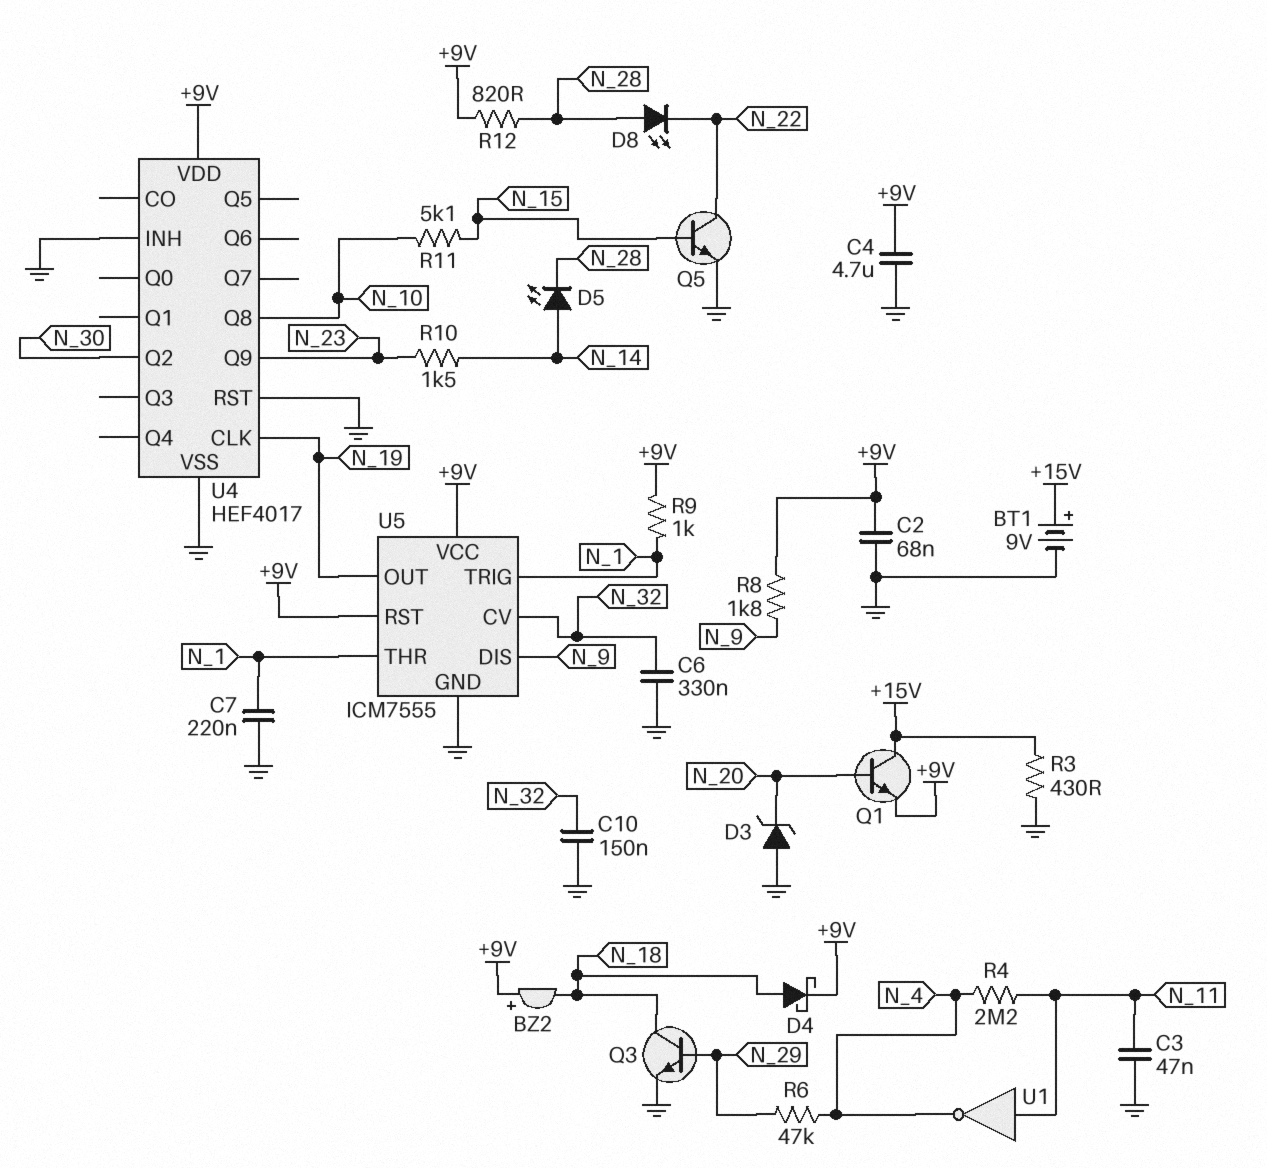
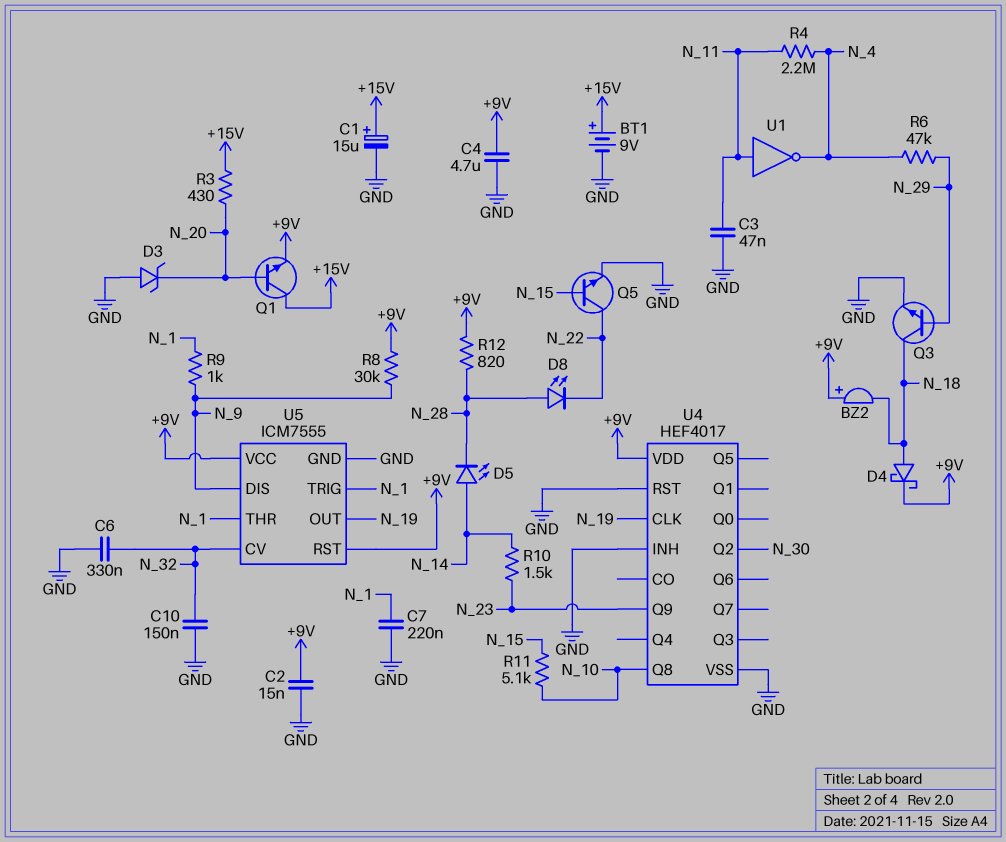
C1: none -> 15uF (plus +15V, minus GND)
C2: 68nF (+9V, GND) -> 15nF (+9V, GND)
R3: 430 (+15V, GND) -> 430 (+15V, N_20)
R8: 1.8k (+9V, N_9) -> 30k (+9V, N_9)
R9: 1k (+9V, N_1) -> 1k (N_1, N_9)

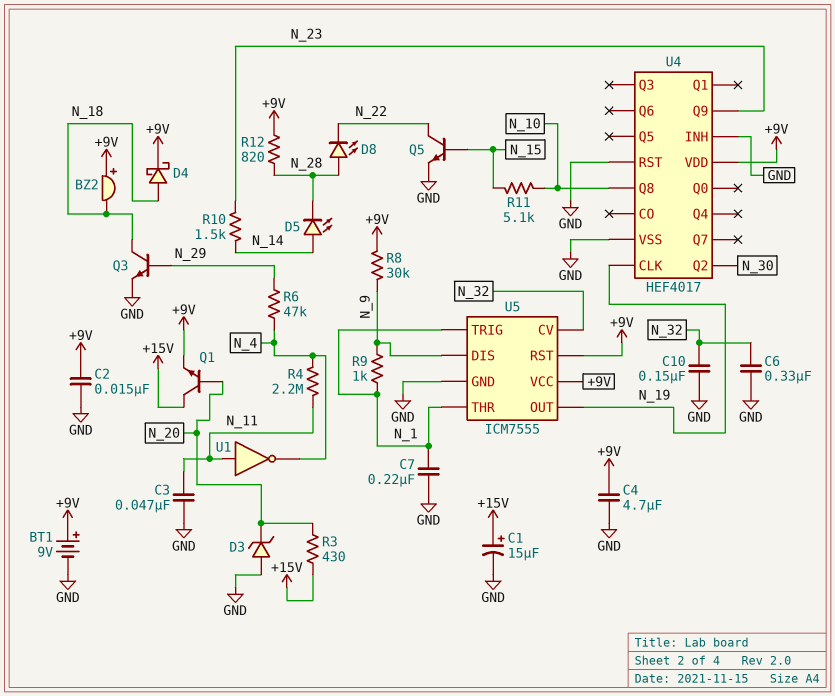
BT1: 9V (plus +15V, minus GND) -> 9V (plus +9V, minus GND)

